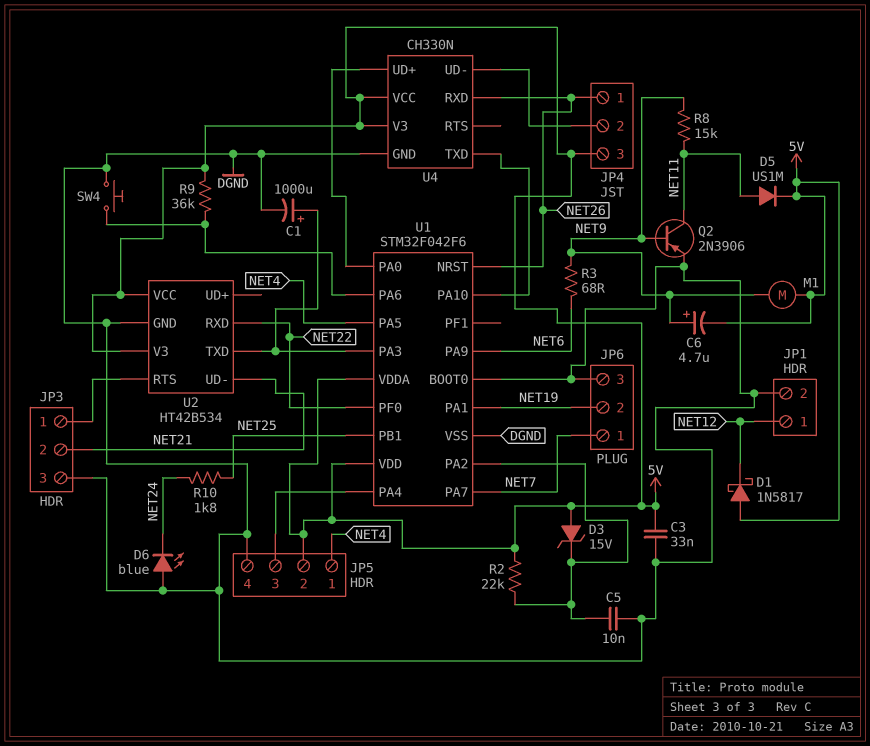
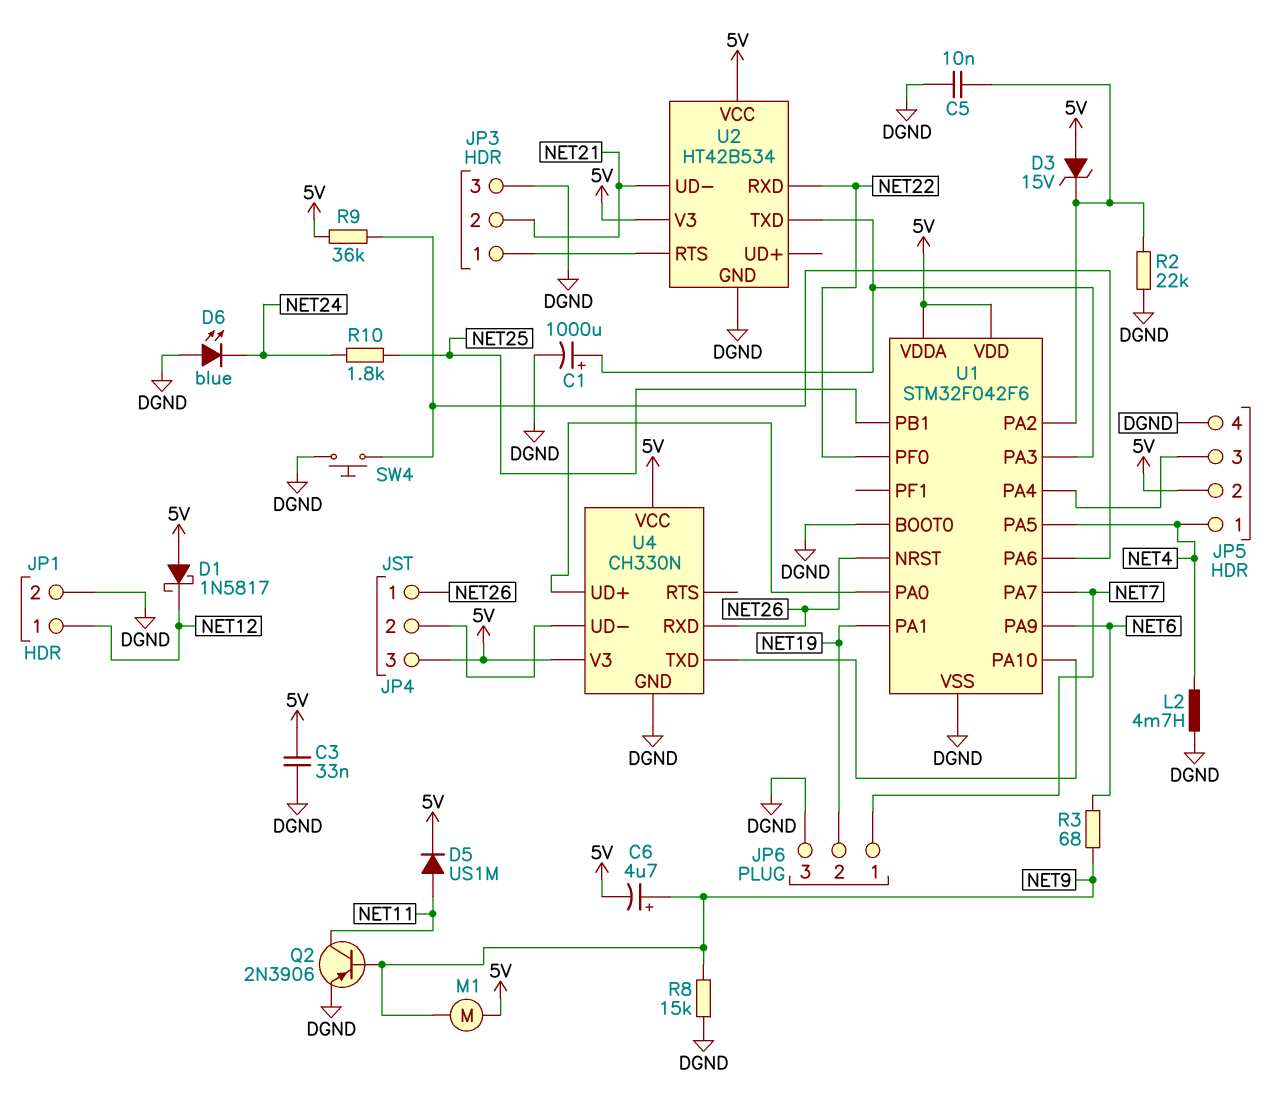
L2: none -> 4.7mH (DGND, NET4)
R2: 22k (5V, U1/PA2) -> 22k (DGND, U1/PA2)
R8: 15k (NET9, NET11) -> 15k (DGND, NET9)

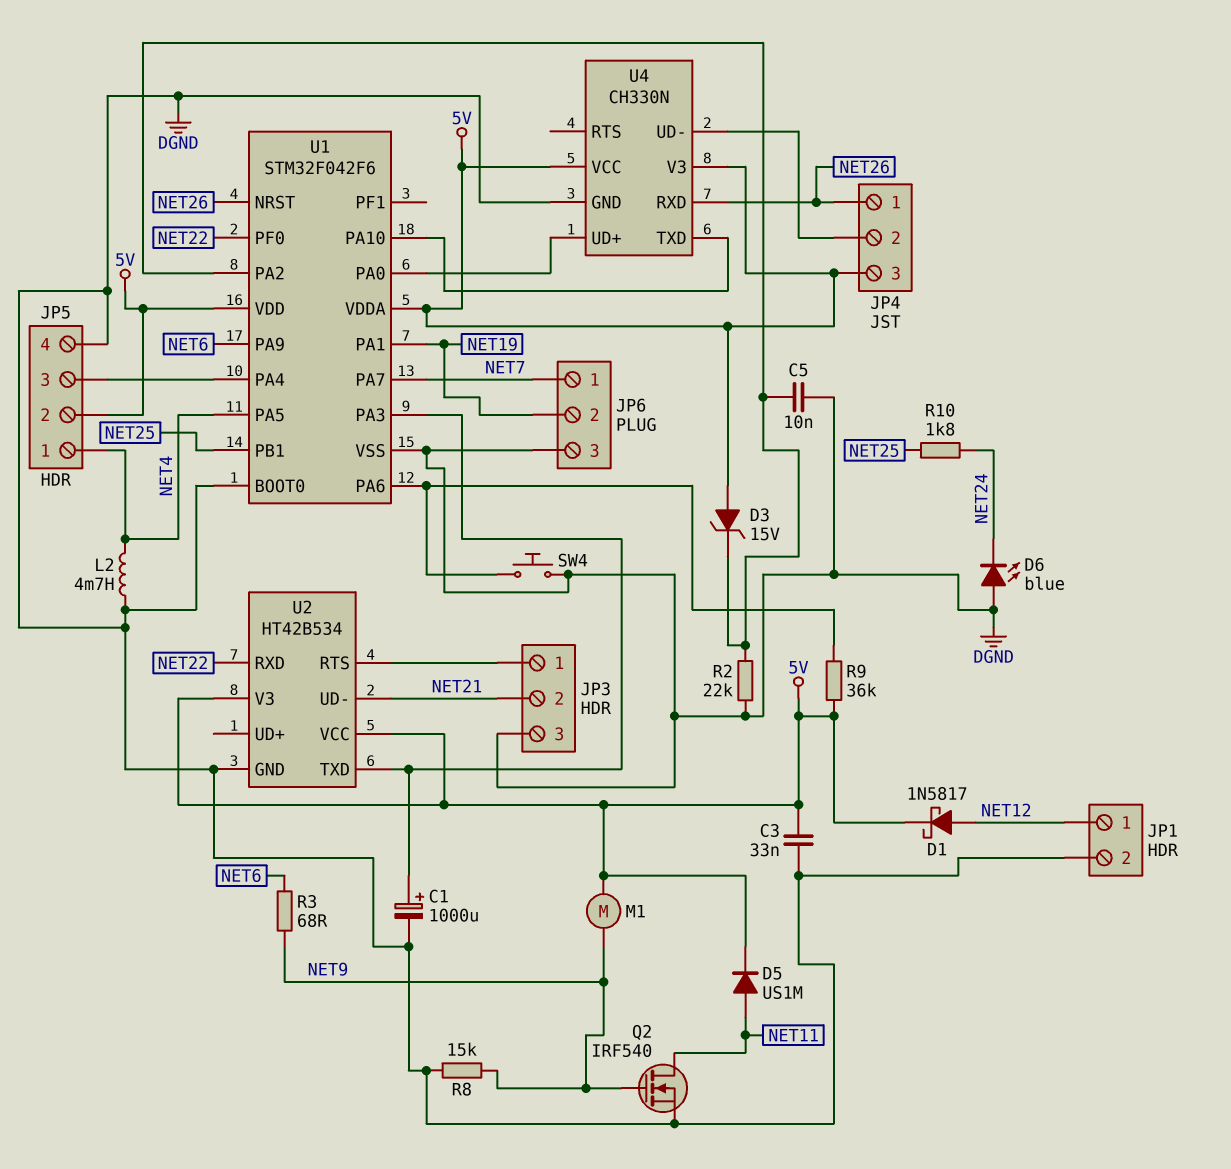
C6: 4.7uF (plus NET9, minus 5V) -> none
D1: schottky 1N5817 (A 5V, K NET12) -> schottky 1N5817 (A NET12, K 5V)
Q2: PNP 2N3906 (B NET9, C NET11, E DGND) -> NMOS IRF540 (G NET9, D NET11, S DGND)

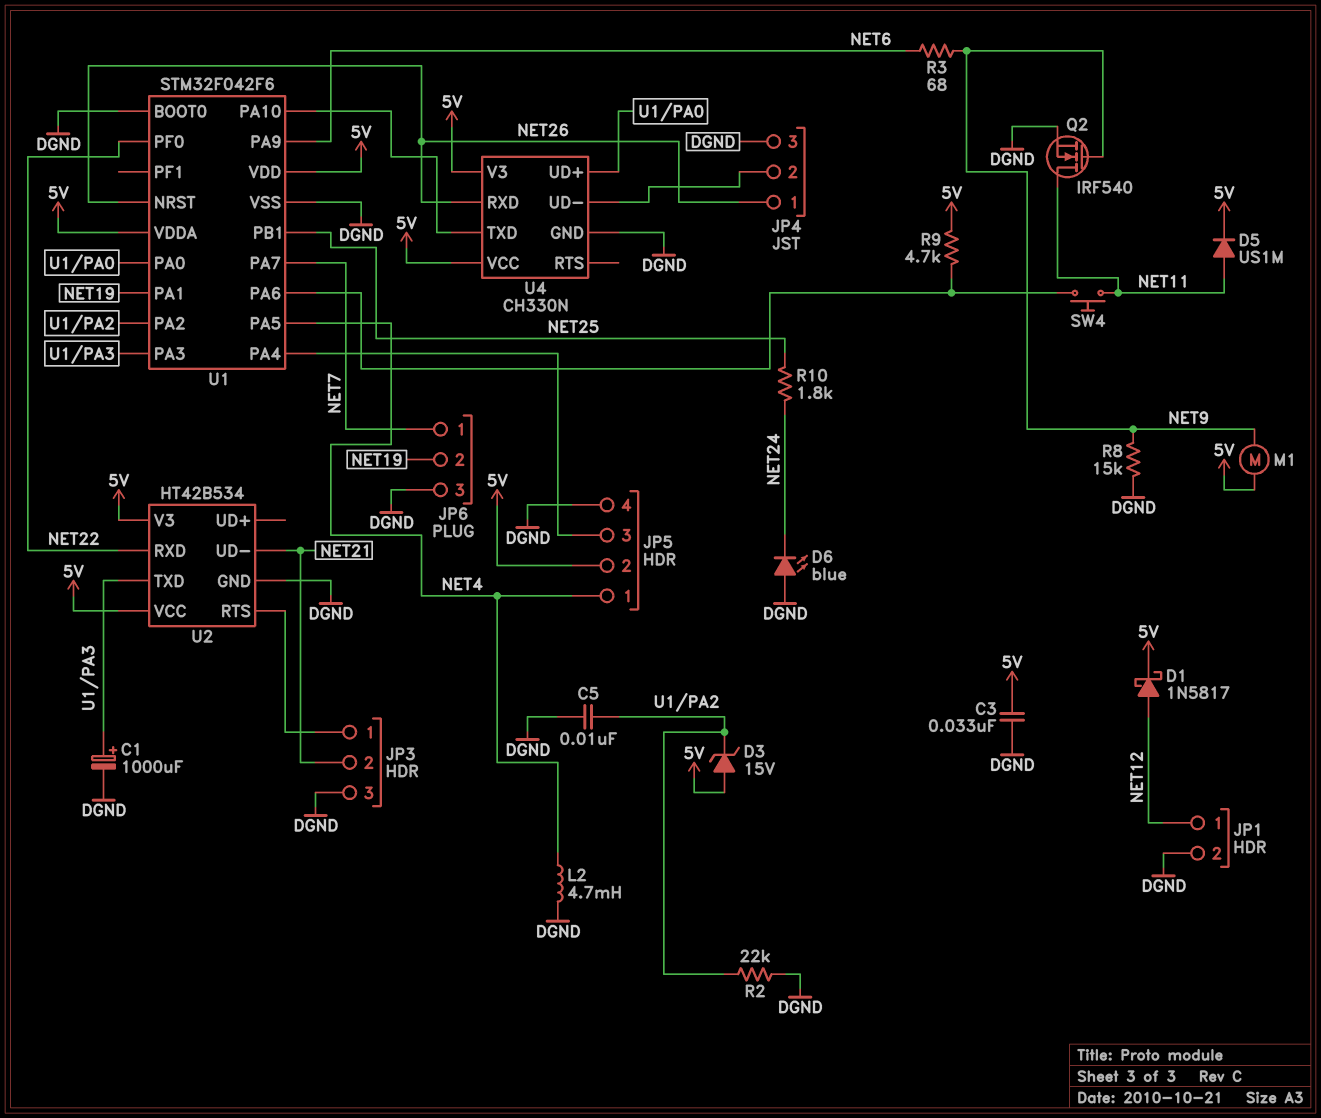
JP4 pin 3: 5V -> DGND
R9: 36k (5V, U1/PA6) -> 4.7k (5V, U1/PA6)
SW4: button (DGND, U1/PA6) -> button (NET11, U1/PA6)

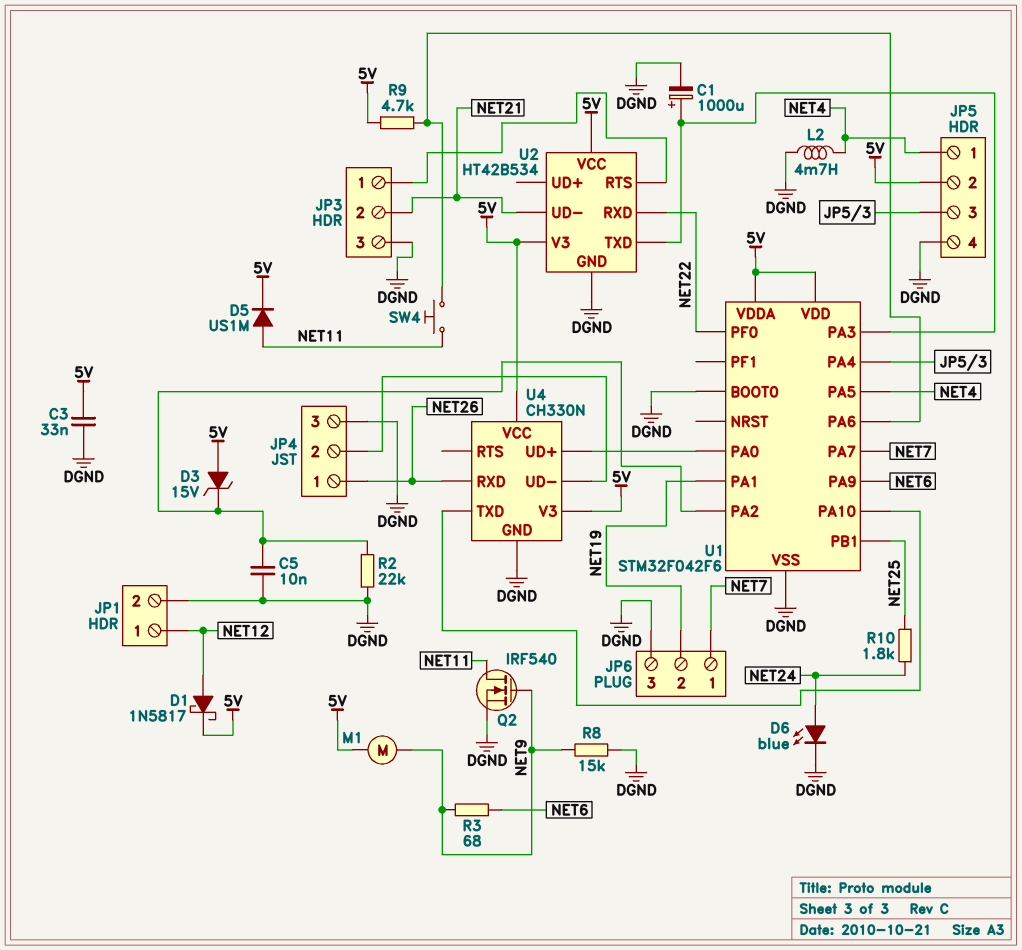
D6: LED blue (A DGND, K NET24) -> LED blue (A NET24, K DGND)
U1 pin NRST: NET26 -> none

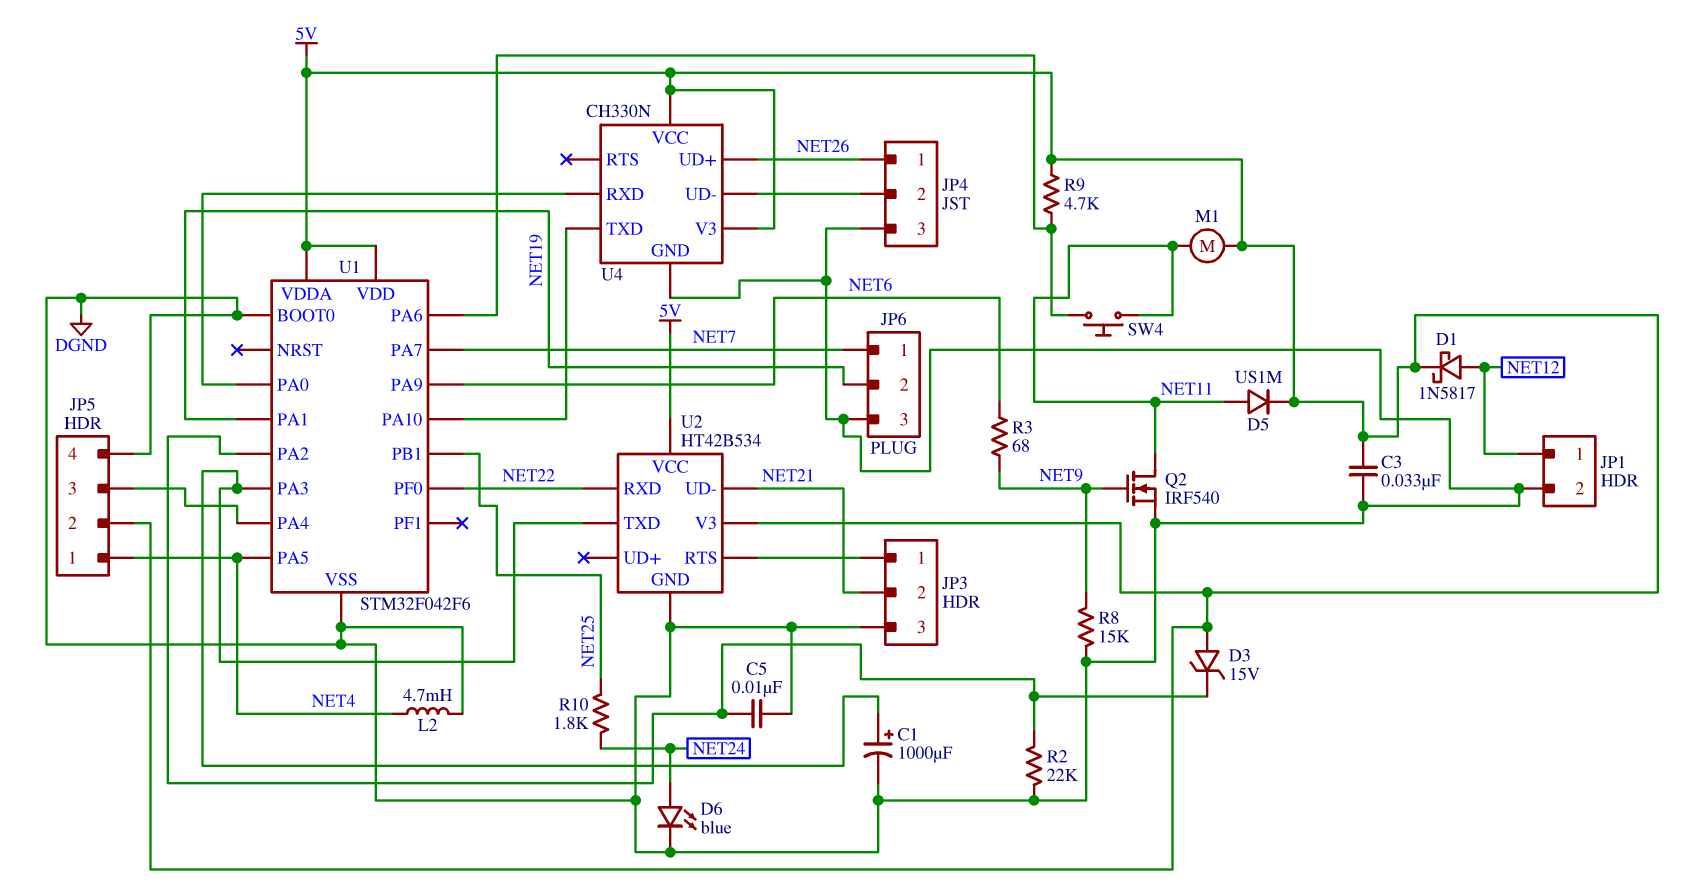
M1: motor (5V, NET9) -> motor (5V, NET11)
U4 pin RXD: NET26 -> U1/PA0
U4 pin UD+: U1/PA0 -> NET26

